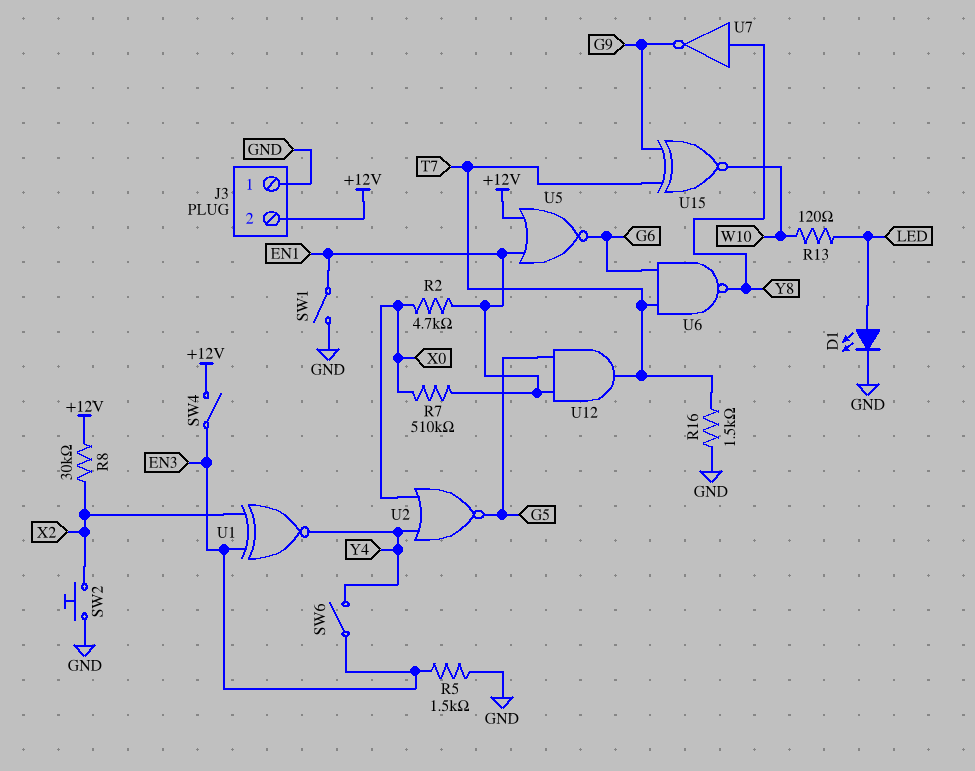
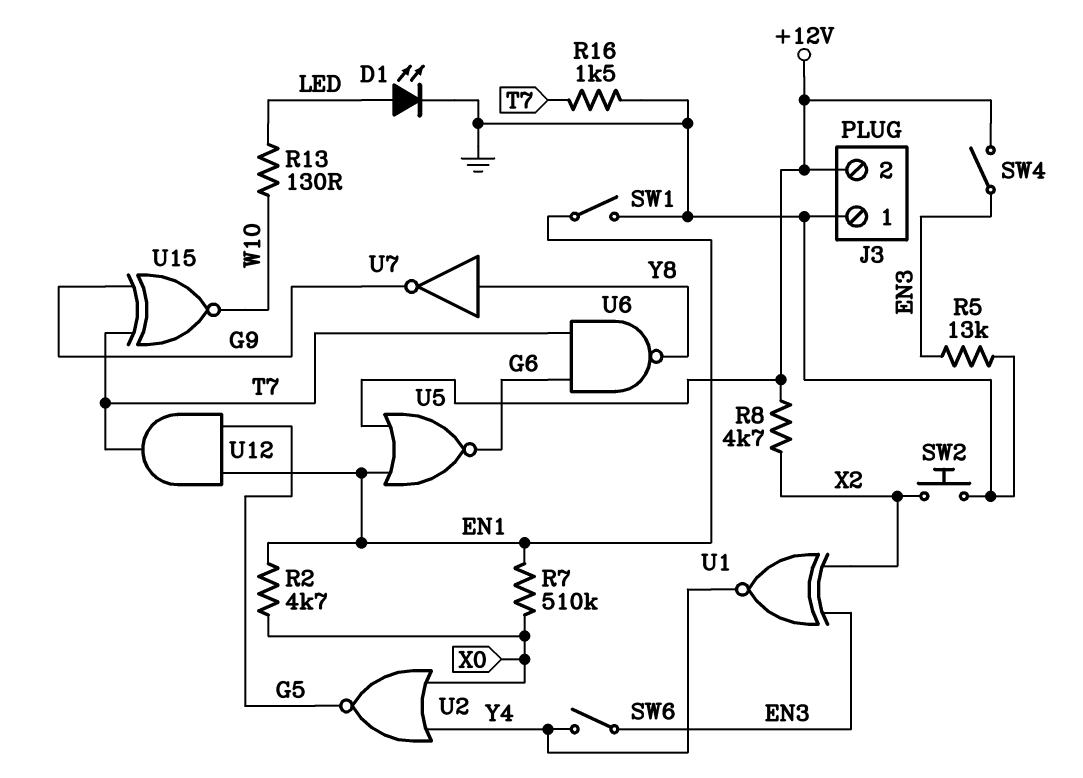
R5: 1.5k (EN3, GND) -> 13k (EN3, GND)
R8: 30k (+12V, X2) -> 4.7k (+12V, X2)
R13: 120 (LED, W10) -> 130 (LED, W10)

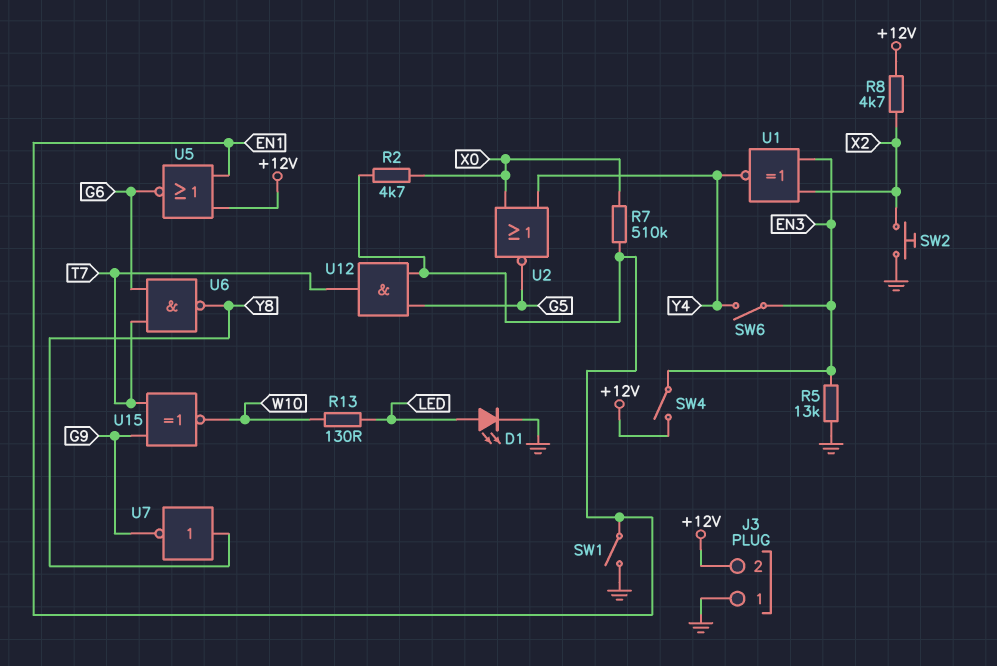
R16: 1.5k (GND, T7) -> none

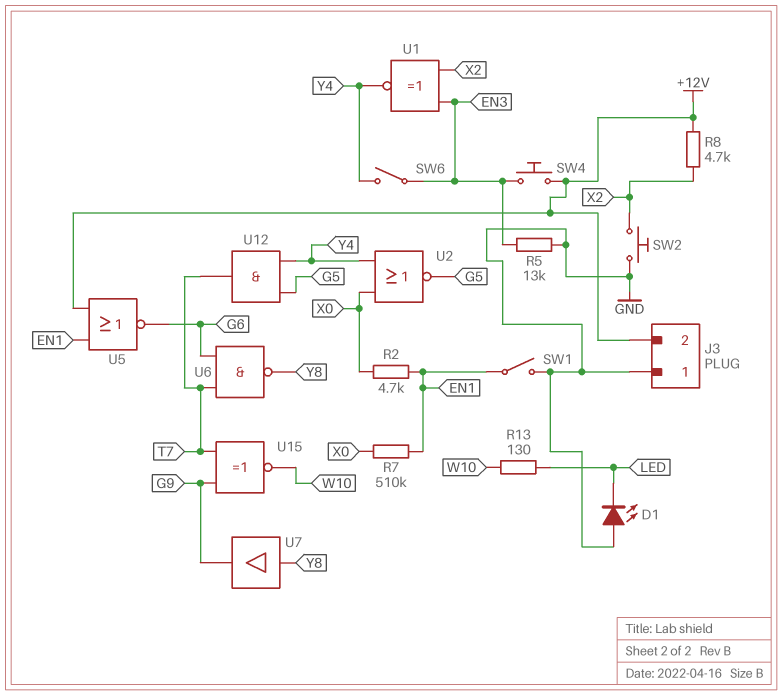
D1: LED (A LED, K GND) -> LED (A GND, K LED)
SW4: switch (+12V, EN3) -> button (+12V, EN3)
U7: NOT (in Y8, out G9) -> buffer (in Y8, out G9)
U12: AND (in EN1, in G5, out T7) -> AND (in G5, in Y4, out T7)

